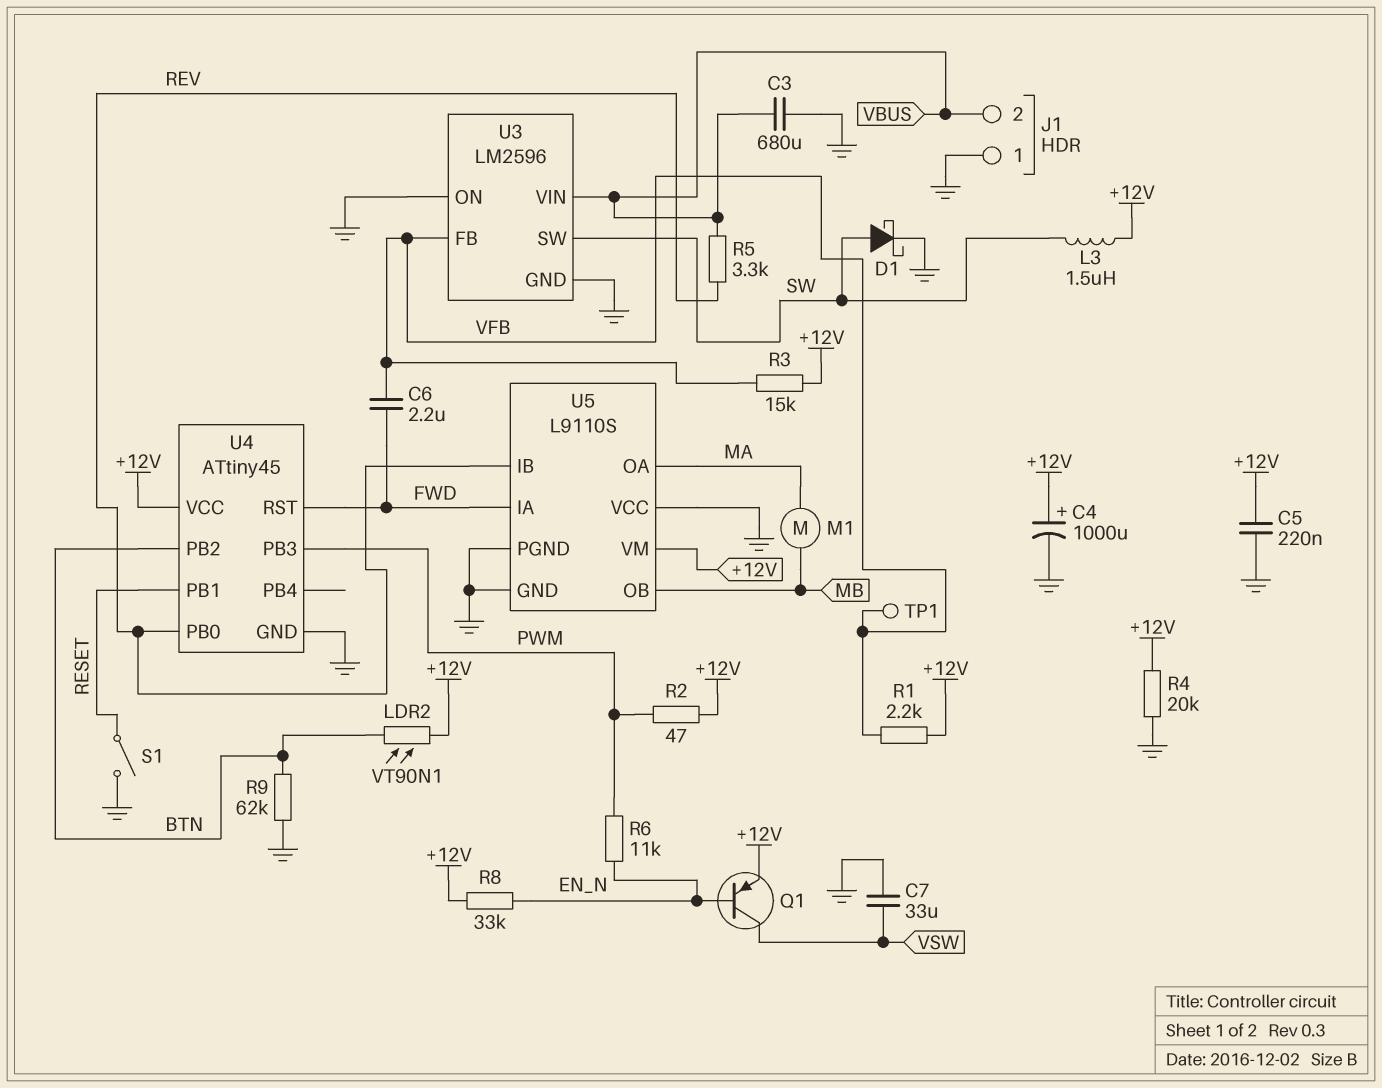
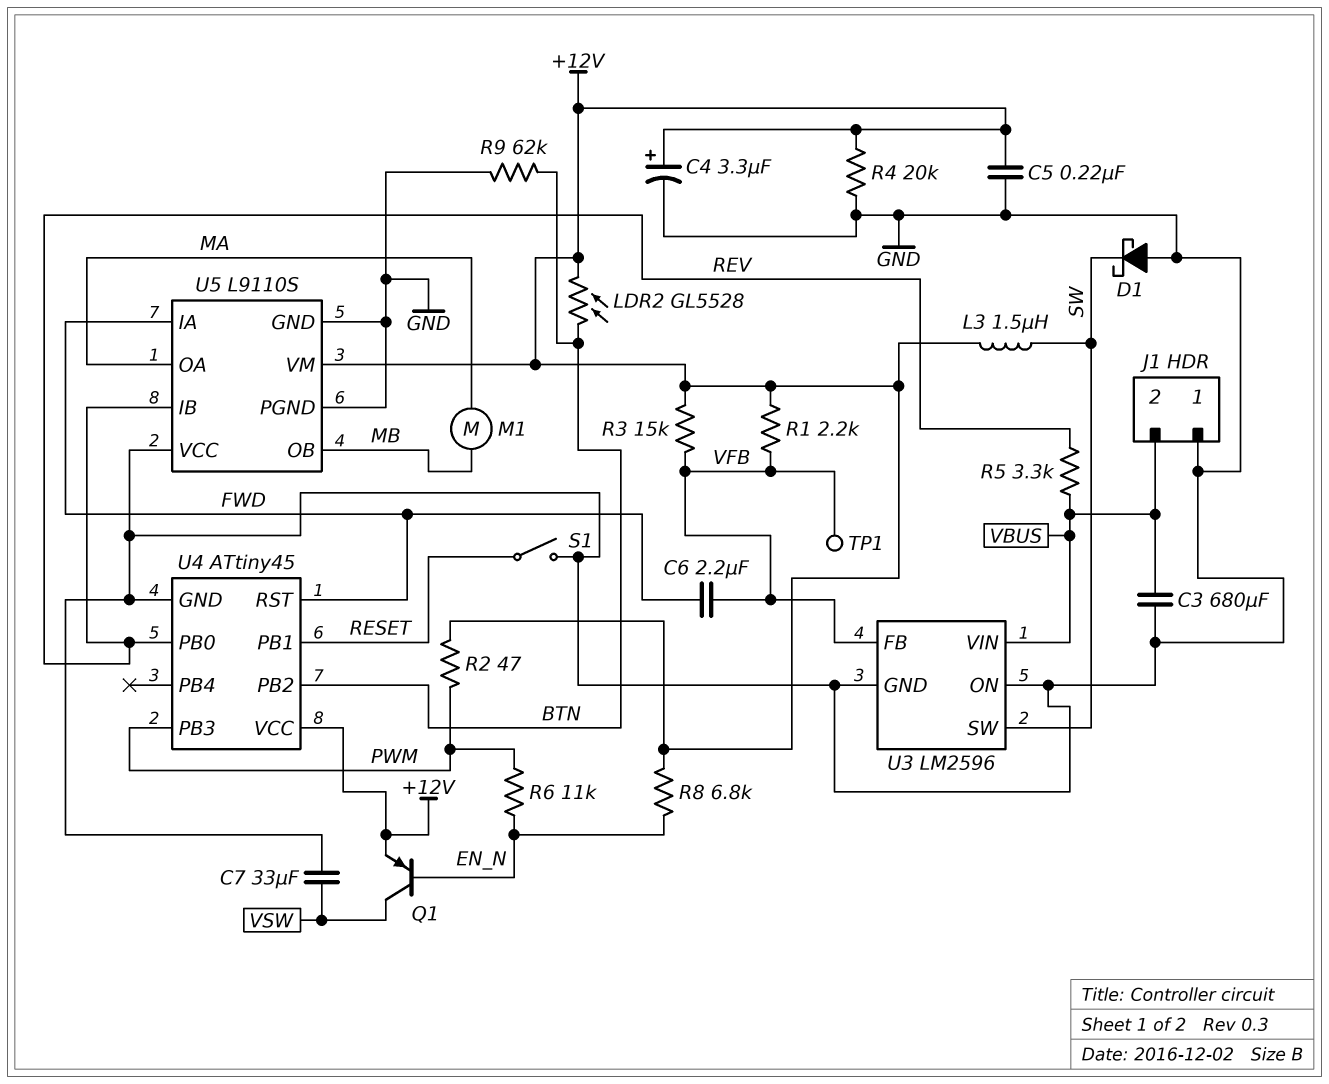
C4: 1000uF (plus +12V, minus GND) -> 3.3uF (plus +12V, minus GND)
D1: schottky (A SW, K GND) -> schottky (A GND, K SW)
LDR2: VT90N1 (+12V, BTN) -> GL5528 (+12V, BTN)
R8: 33k (+12V, EN_N) -> 6.8k (+12V, EN_N)

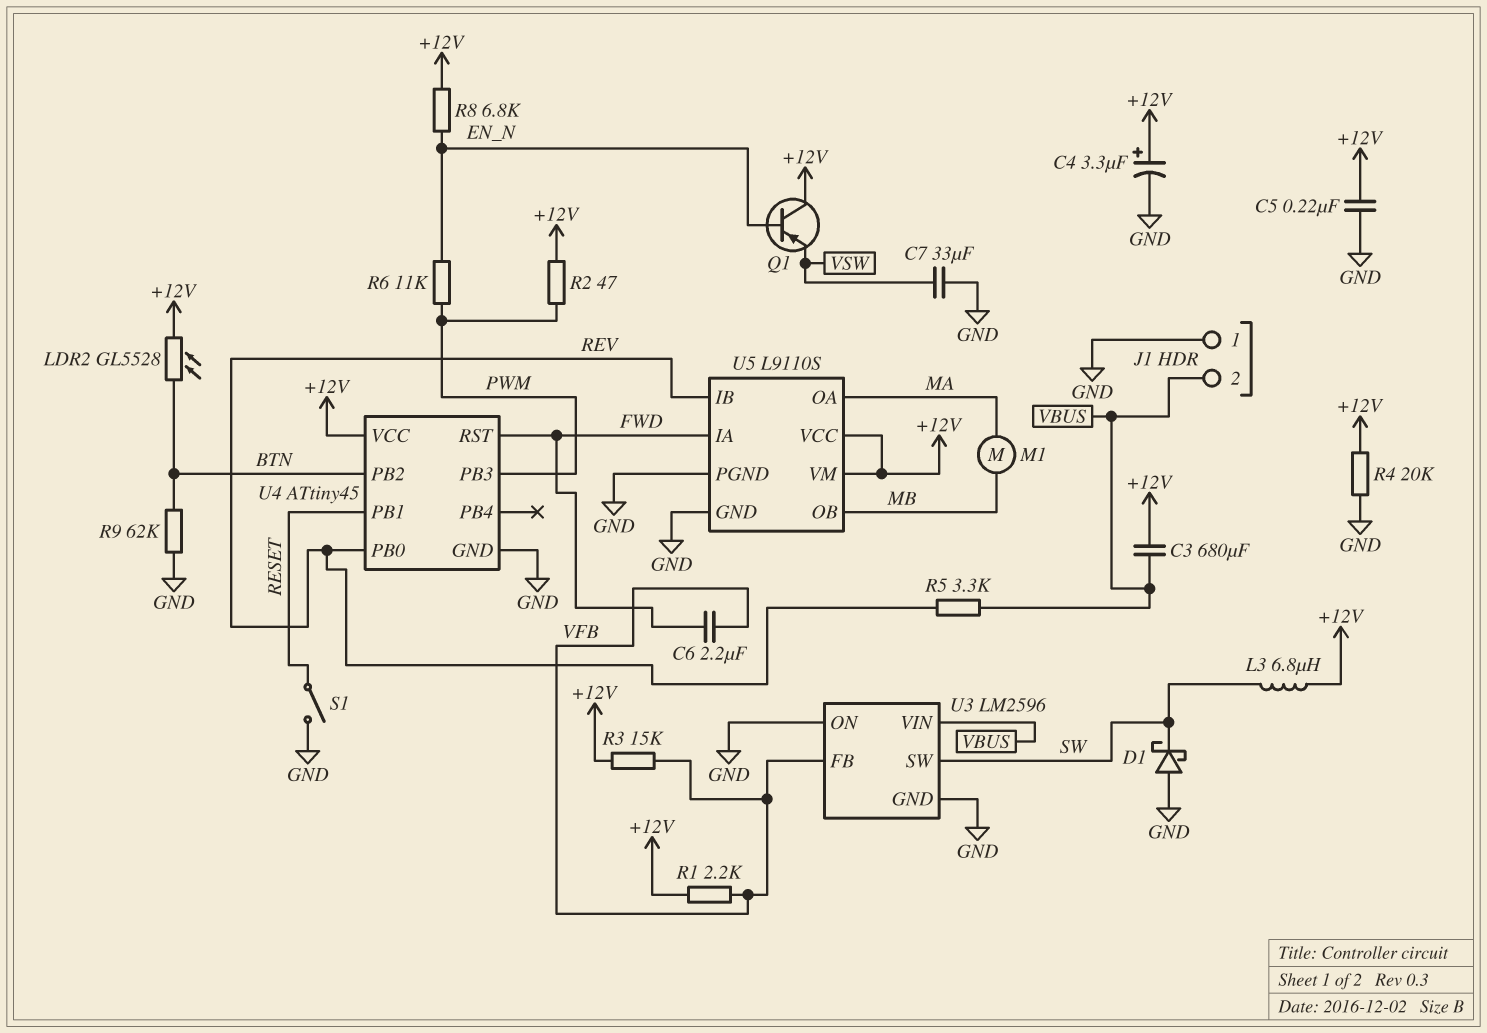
C3: 680uF (GND, VBUS) -> 680uF (+12V, VBUS)
L3: 1.5uH (+12V, SW) -> 6.8uH (+12V, SW)
Q1: PNP (B EN_N, C VSW, E +12V) -> PNP (B EN_N, C +12V, E VSW)
TP1: test point (VFB) -> none
U5 pin VCC: GND -> +12V

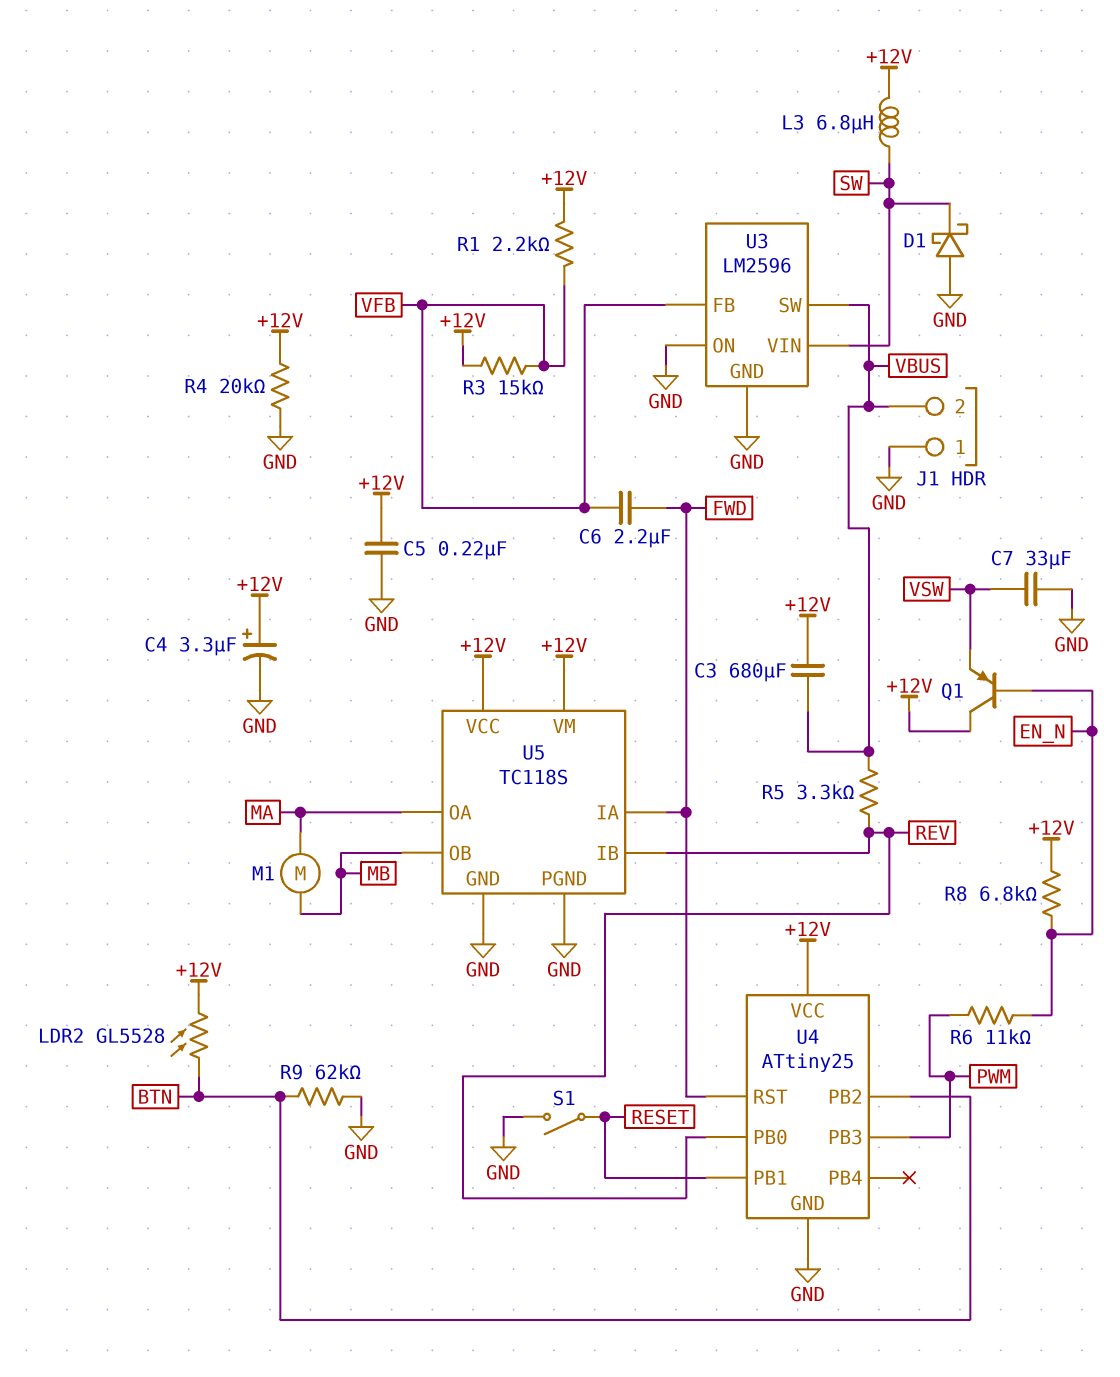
R2: 47 (+12V, PWM) -> none
U3 pin SW: SW -> VBUS
U3 pin VIN: VBUS -> SW
U4: ATtiny45 -> ATtiny25
U5: L9110S -> TC118S

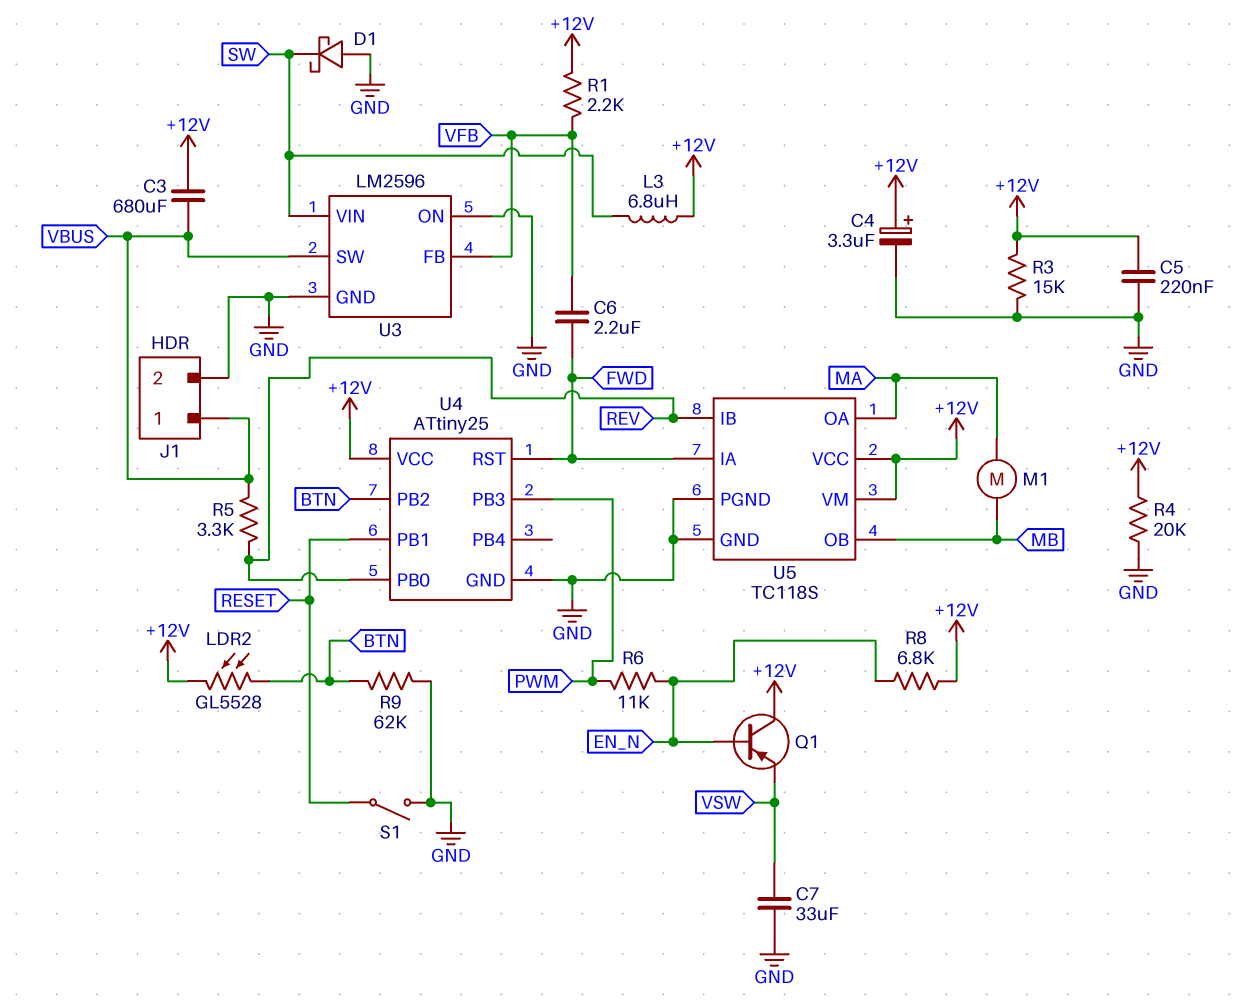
J1 pin 1: GND -> VBUS
J1 pin 2: VBUS -> GND
R3: 15k (+12V, VFB) -> 15k (+12V, GND)

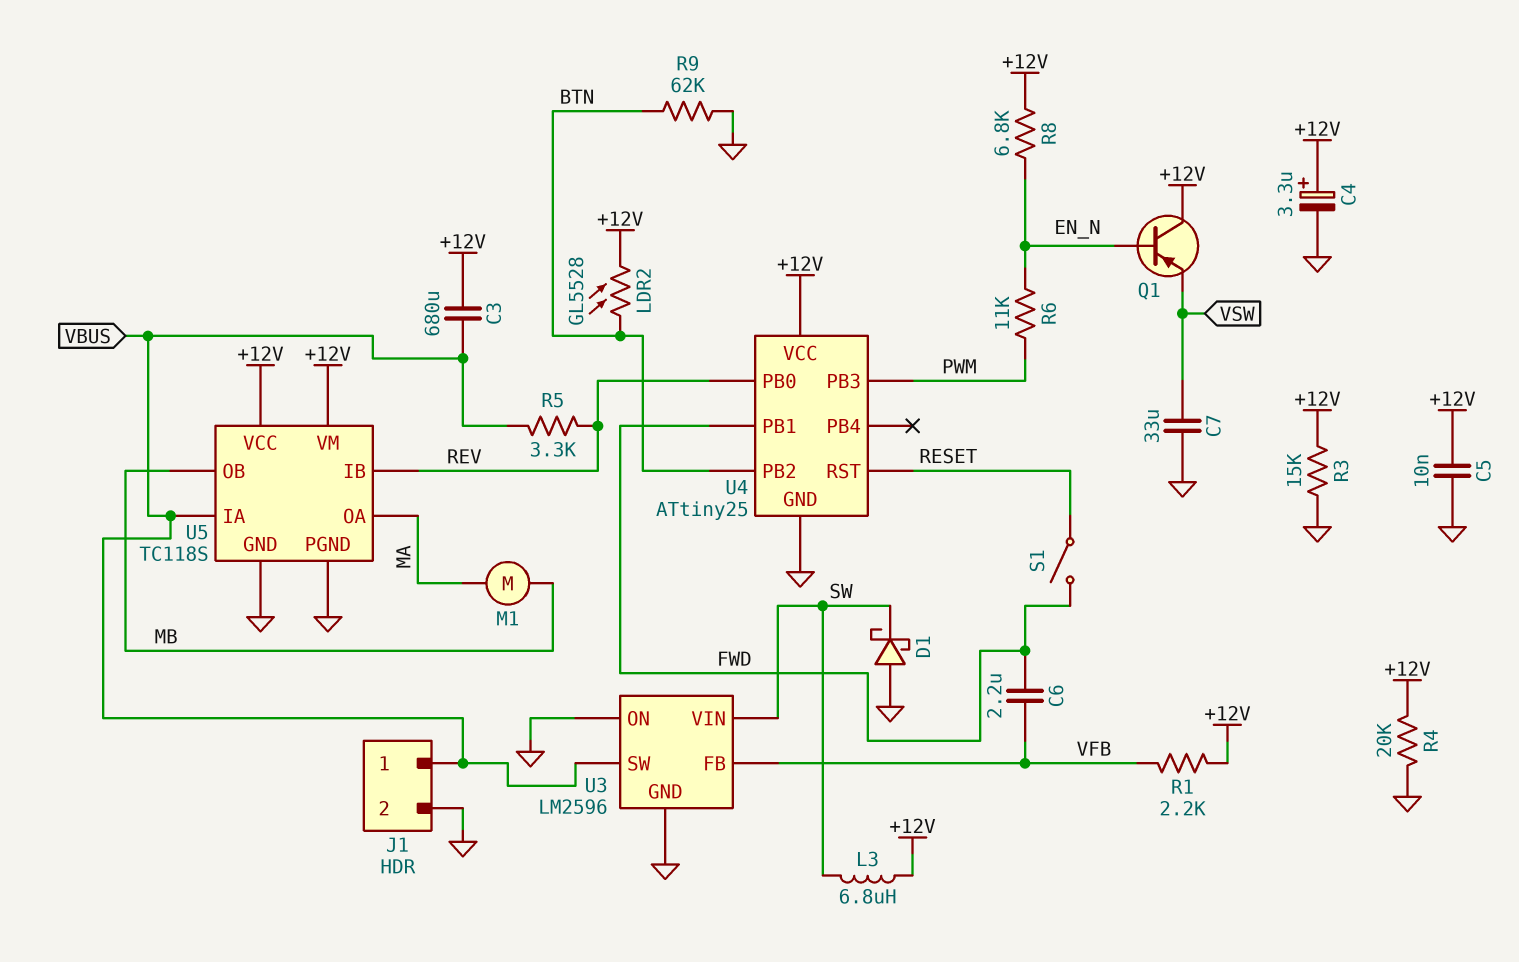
C5: 220nF (+12V, GND) -> 10nF (+12V, GND)
S1: switch (GND, RESET) -> switch (FWD, RESET)
U4 pin PB1: RESET -> FWD
U4 pin RST: FWD -> RESET
U5 pin IA: FWD -> VBUS

